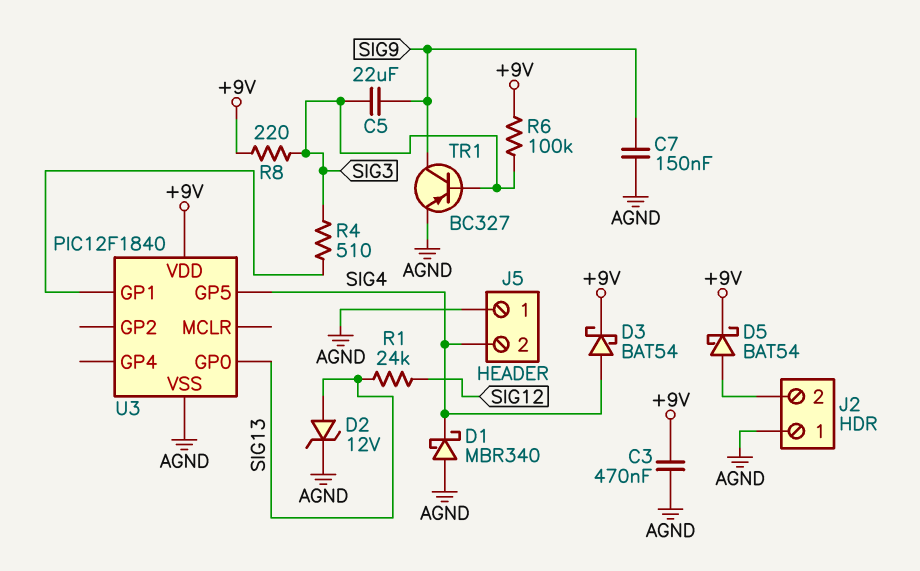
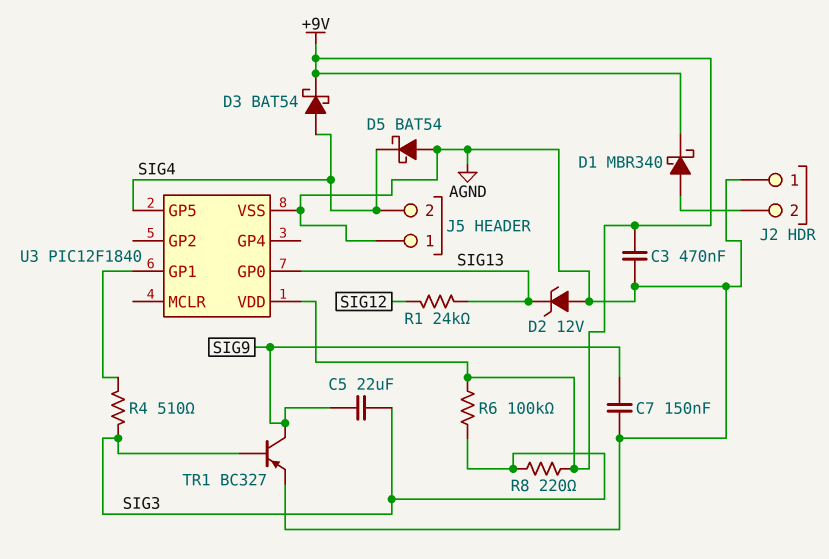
D1: schottky MBR340 (A AGND, K SIG4) -> schottky MBR340 (A J2/2, K +9V)
D2: zener 12V (A SIG13, K AGND) -> zener 12V (A AGND, K SIG13)
D5: schottky BAT54 (A J2/2, K +9V) -> schottky BAT54 (A AGND, K SIG4)

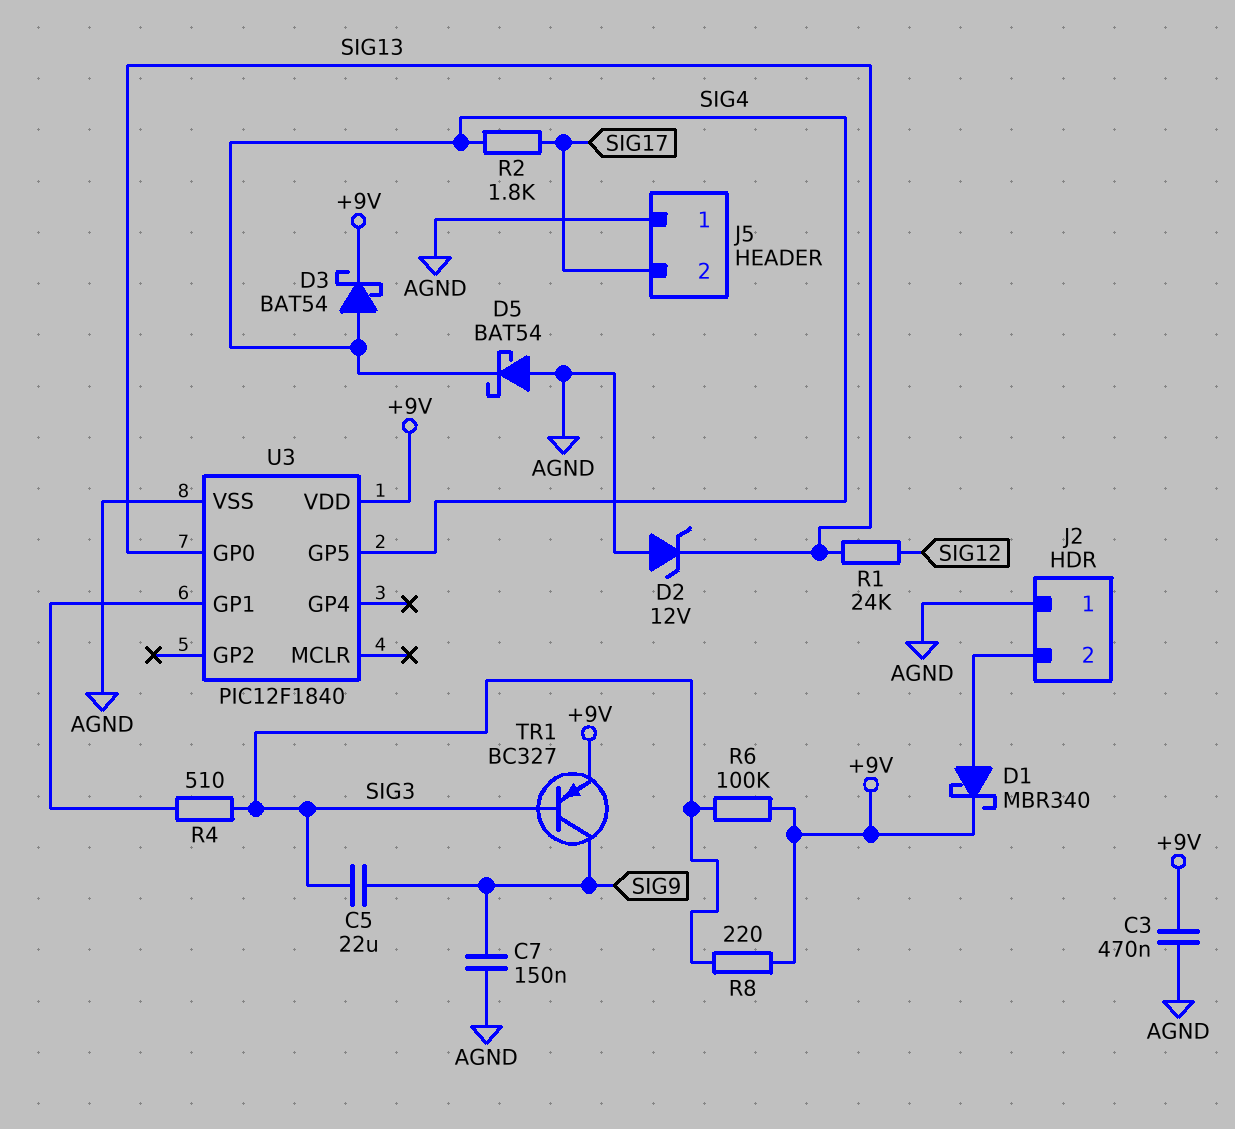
J5 pin 2: SIG4 -> SIG17
R2: none -> 1.8k (SIG4, SIG17)
TR1: PNP BC327 (B SIG3, C SIG9, E AGND) -> PNP BC327 (B SIG3, C SIG9, E +9V)

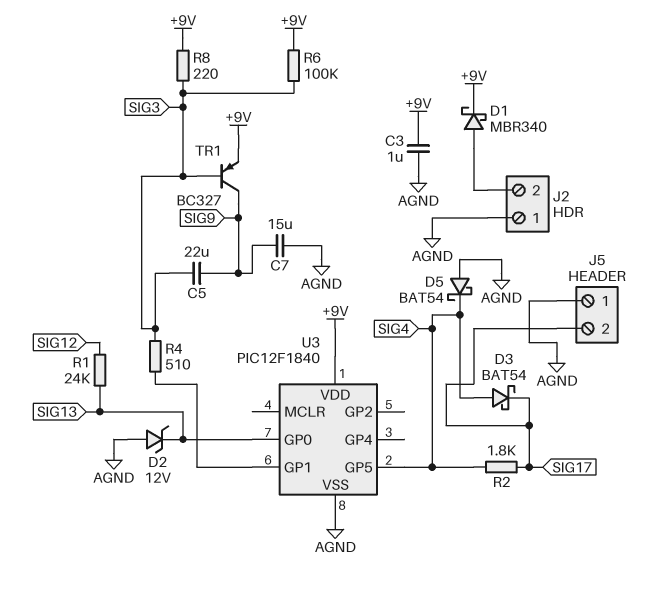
C3: 470nF (+9V, AGND) -> 1uF (+9V, AGND)
C7: 150nF (AGND, SIG9) -> 15uF (AGND, SIG9)
D3: schottky BAT54 (A SIG4, K +9V) -> schottky BAT54 (A SIG4, K SIG17)

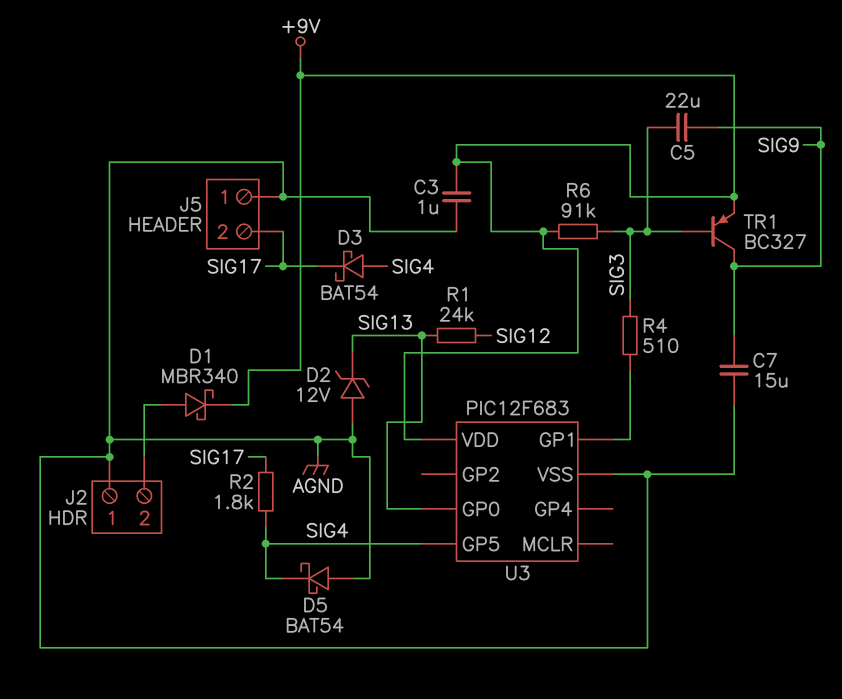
R6: 100k (+9V, SIG3) -> 91k (+9V, SIG3)
R8: 220 (+9V, SIG3) -> none
U3: PIC12F1840 -> PIC12F683

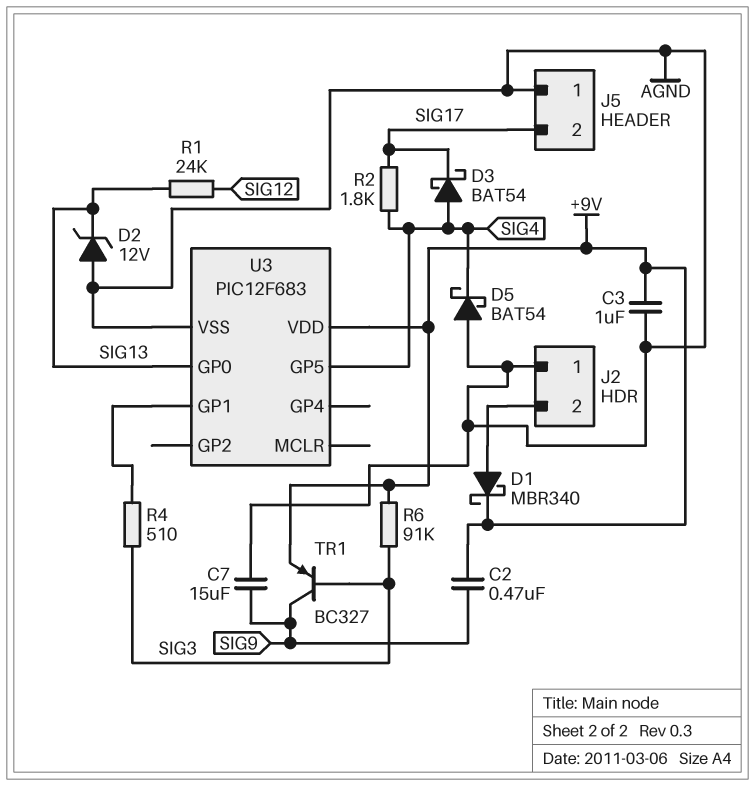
C2: none -> 470nF (+9V, SIG9)
C5: 22uF (SIG3, SIG9) -> none

